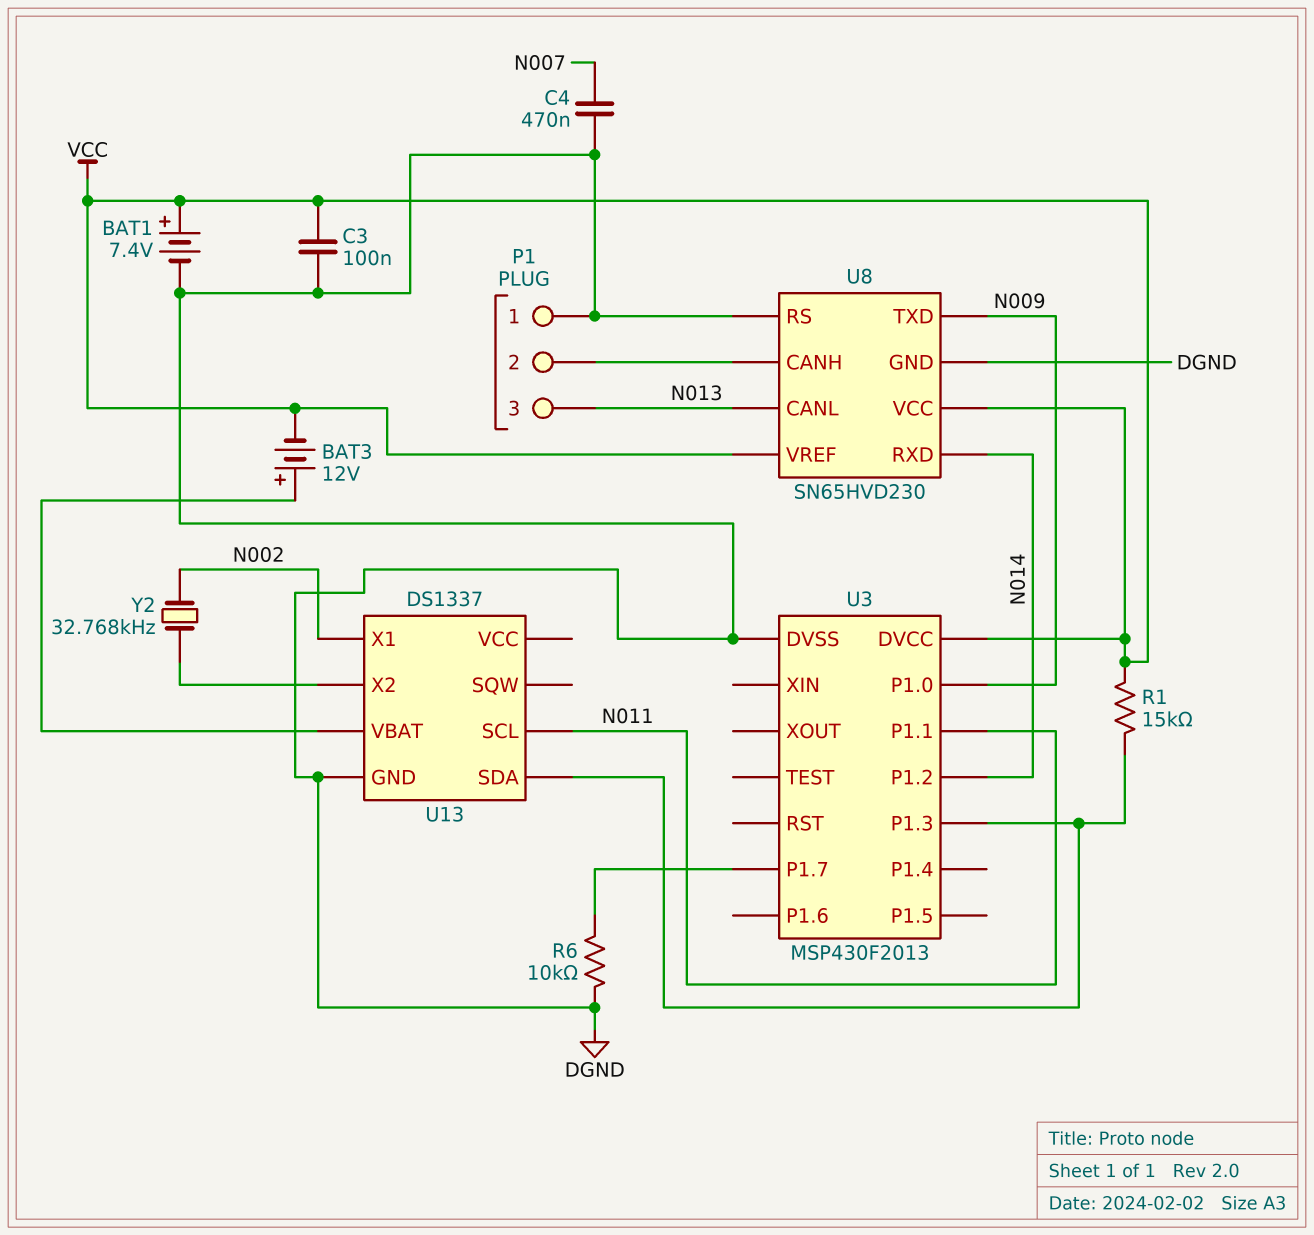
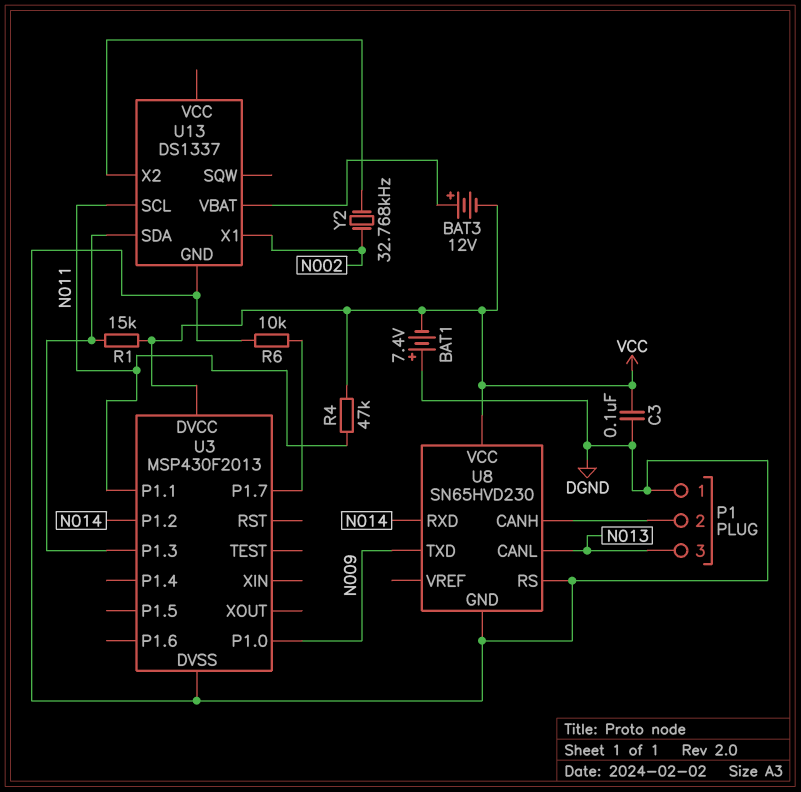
BAT1: 7.4V (plus VCC, minus DGND) -> 7.4V (plus DGND, minus VCC)
C4: 470nF (DGND, N007) -> none
R4: none -> 47k (N011, VCC)
U8 pin VREF: VCC -> none

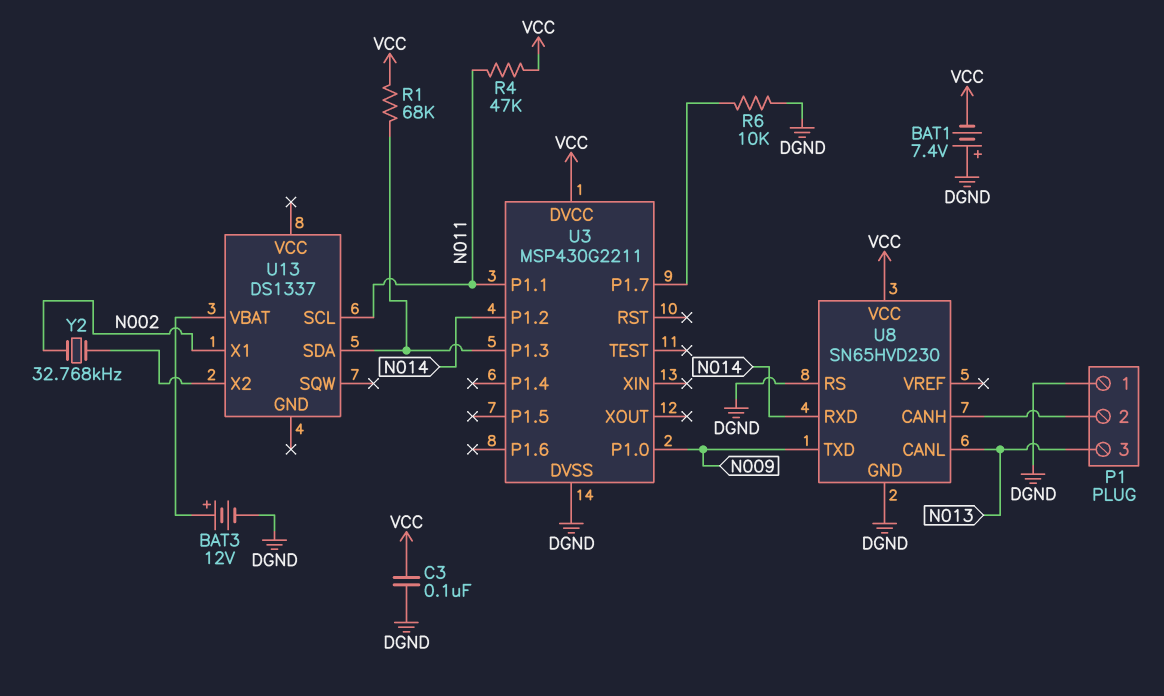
BAT3: 12V (plus U13/VBAT, minus VCC) -> 12V (plus U13/VBAT, minus DGND)
R1: 15k (U3/P1.3, VCC) -> 68k (U3/P1.3, VCC)
U3: MSP430F2013 -> MSP430G2211
U13 pin GND: DGND -> none

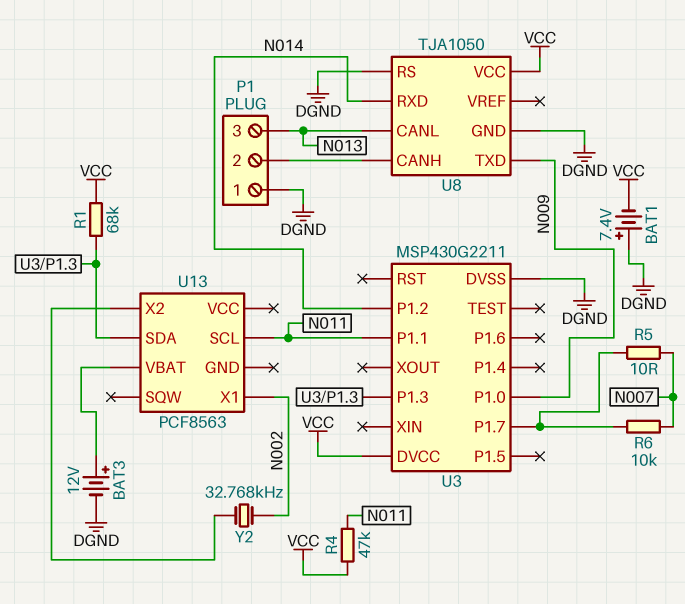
C3: 100nF (DGND, VCC) -> none
R5: none -> 10 (N007, U3/P1.7)
R6: 10k (DGND, U3/P1.7) -> 10k (N007, U3/P1.7)
U8: SN65HVD230 -> TJA1050
U13: DS1337 -> PCF8563

